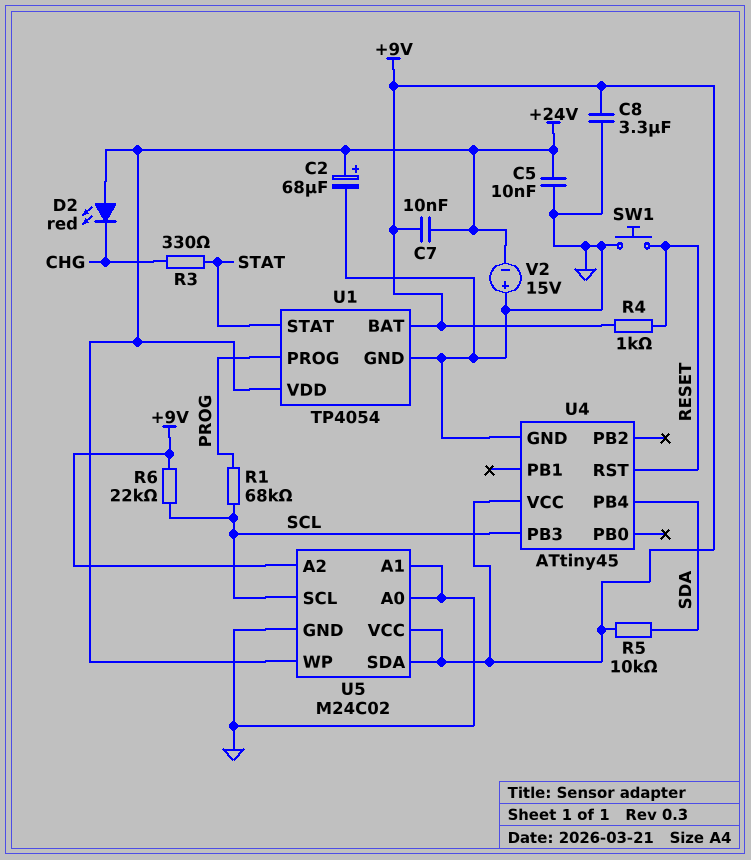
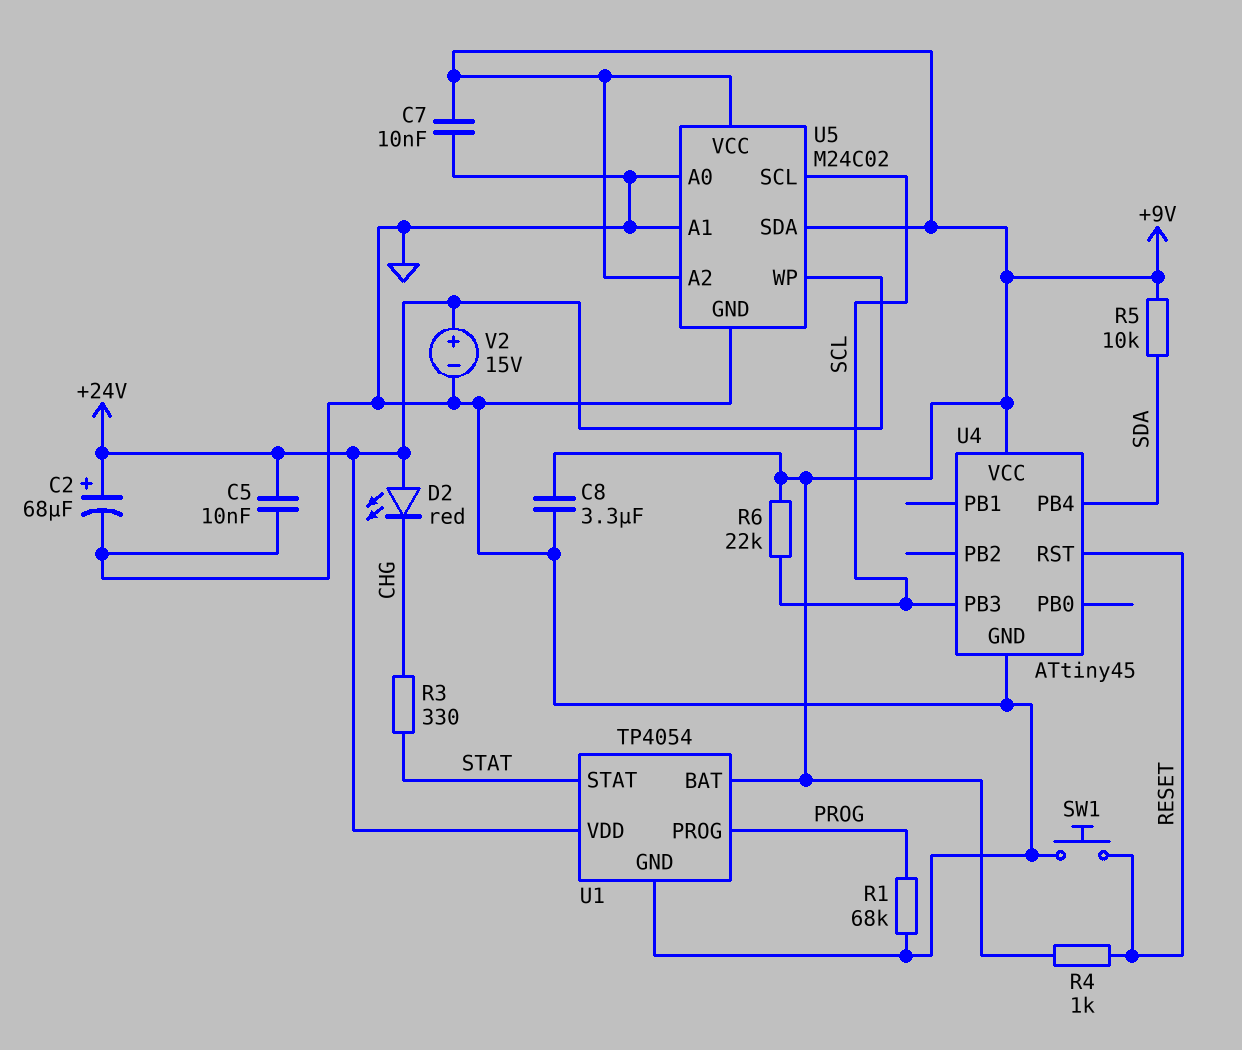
C7: 10nF (+9V, +24V) -> 10nF (+9V, GND)
R1: 68k (PROG, SCL) -> 68k (GND, PROG)
V2: 15V (plus GND, minus +24V) -> 15V (plus +24V, minus GND)

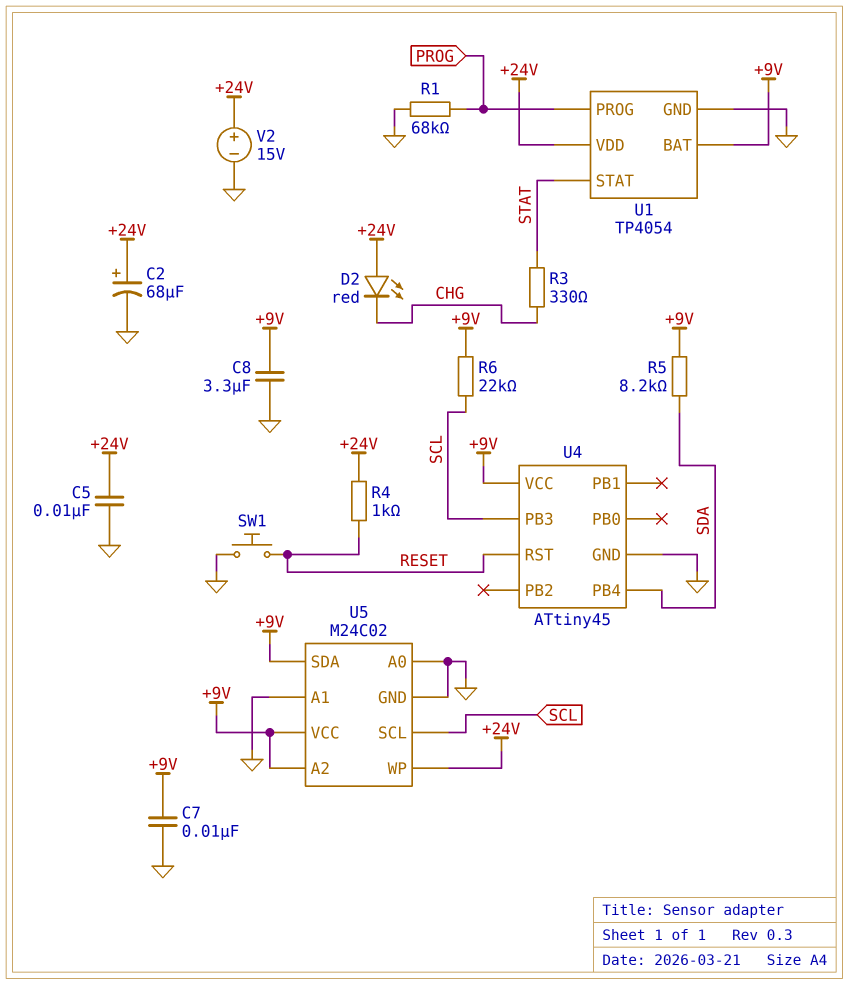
R4: 1k (+9V, RESET) -> 1k (+24V, RESET)
R5: 10k (+9V, SDA) -> 8.2k (+9V, SDA)

